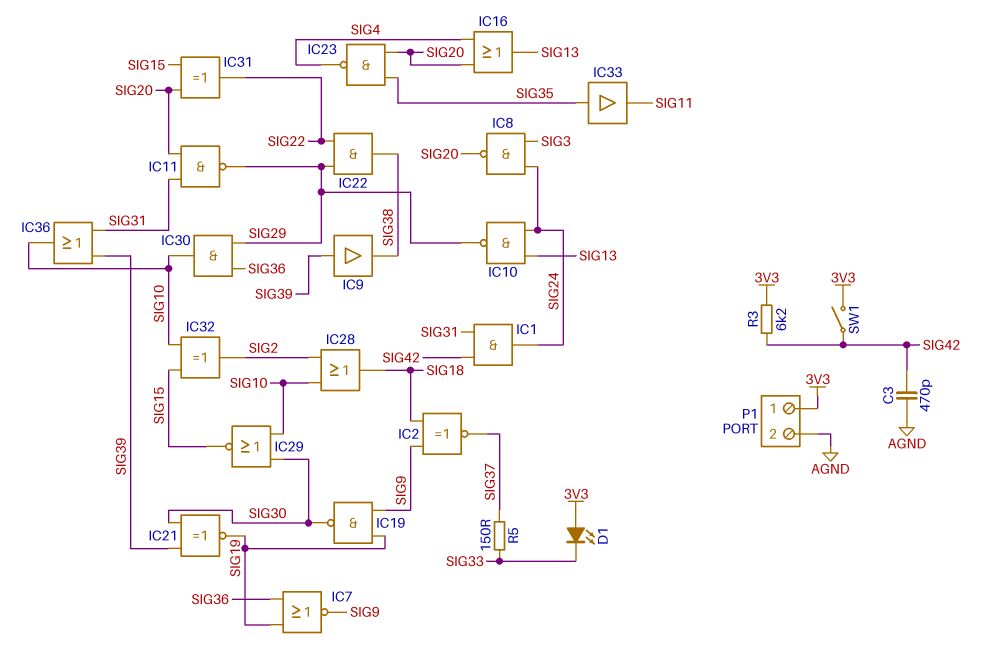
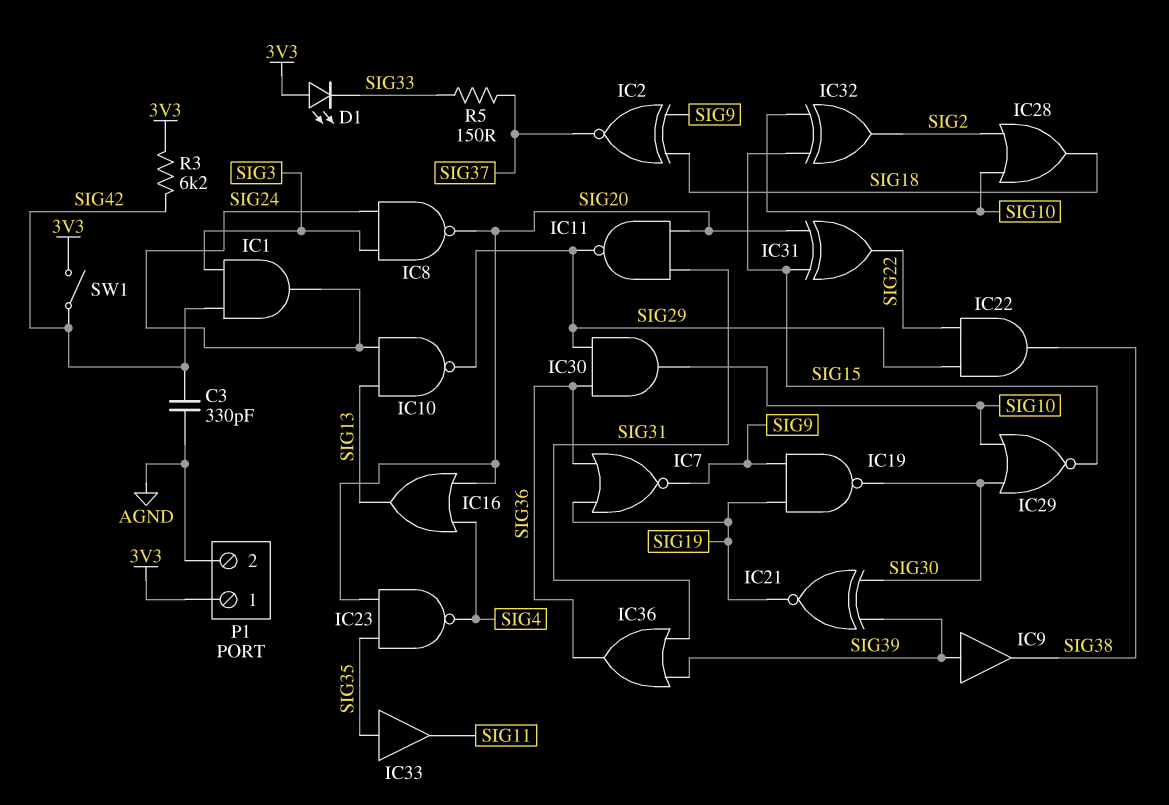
C3: 470pF (AGND, SIG42) -> 330pF (AGND, SIG42)
IC1: AND (in SIG31, in SIG42, out SIG24) -> AND (in SIG3, in SIG42, out SIG24)
IC36: OR (in SIG31, in SIG39, out SIG10) -> OR (in SIG31, in SIG39, out SIG36)

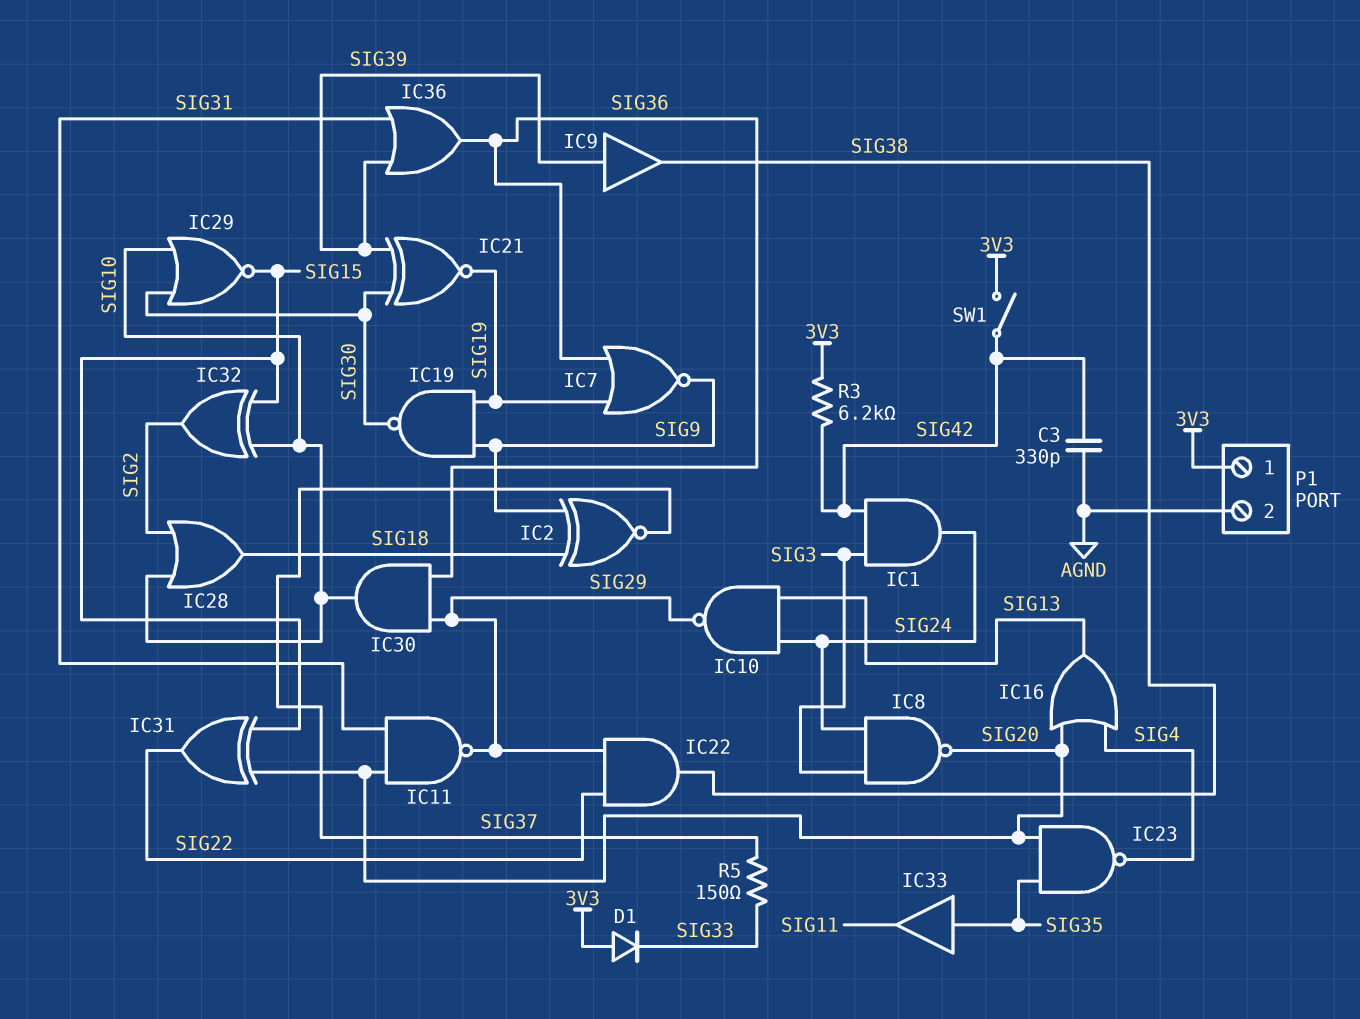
D1: LED (A 3V3, K SIG33) -> diode (A 3V3, K SIG33)

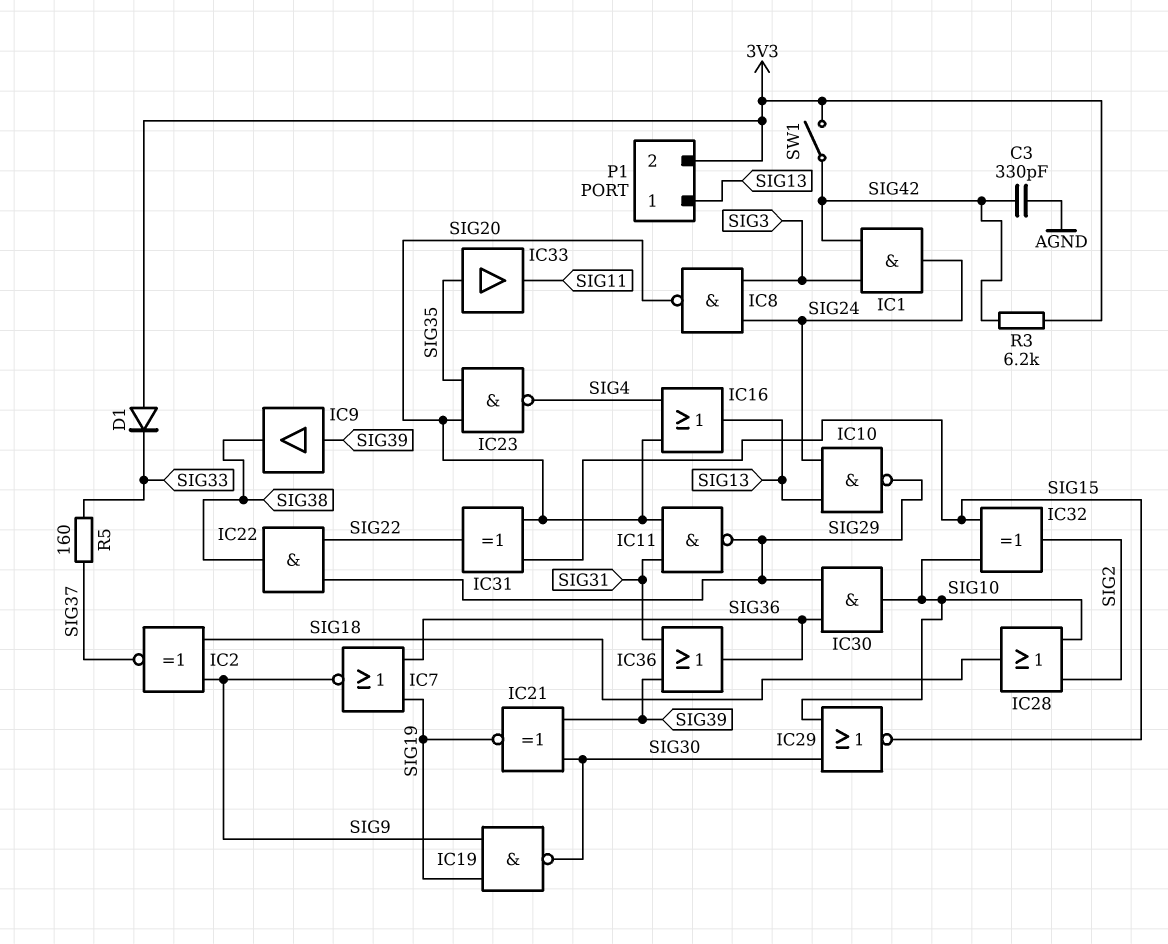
P1 pin 1: 3V3 -> SIG13
P1 pin 2: AGND -> 3V3
R5: 150 (SIG33, SIG37) -> 160 (SIG33, SIG37)

